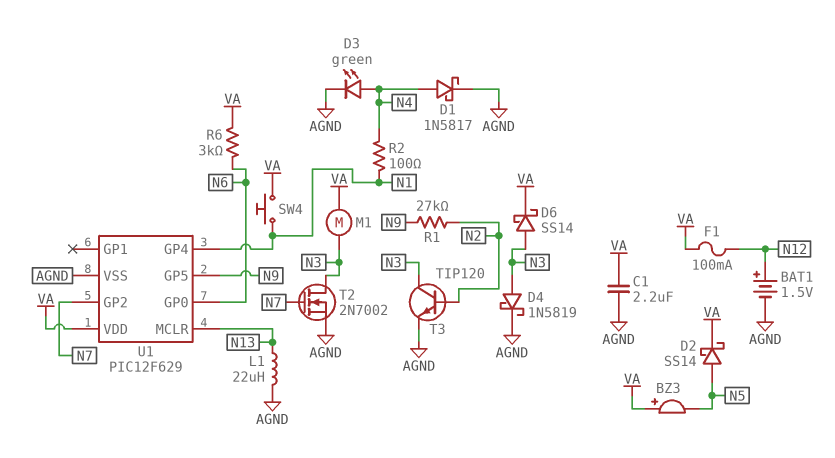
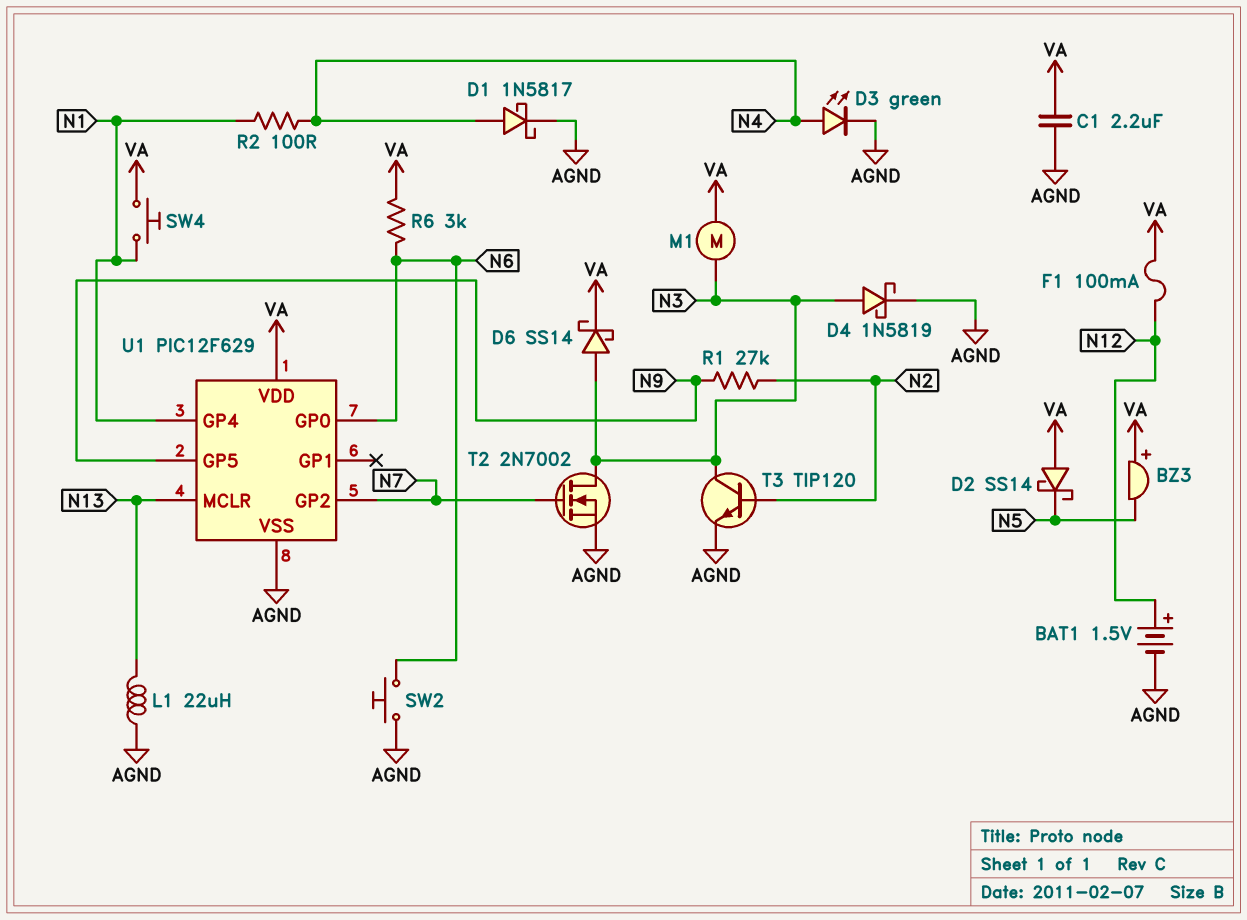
D2: schottky SS14 (A N5, K VA) -> schottky SS14 (A VA, K N5)
SW2: none -> button (AGND, N6)

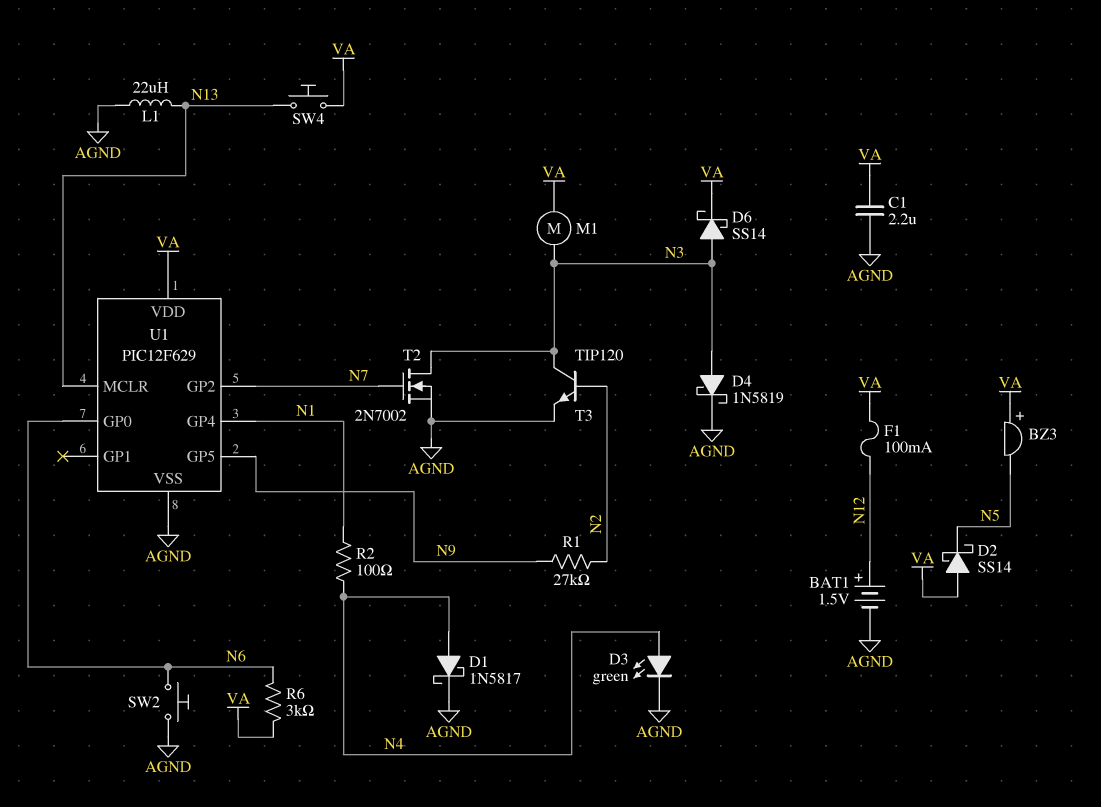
SW4: button (N1, VA) -> button (N13, VA)

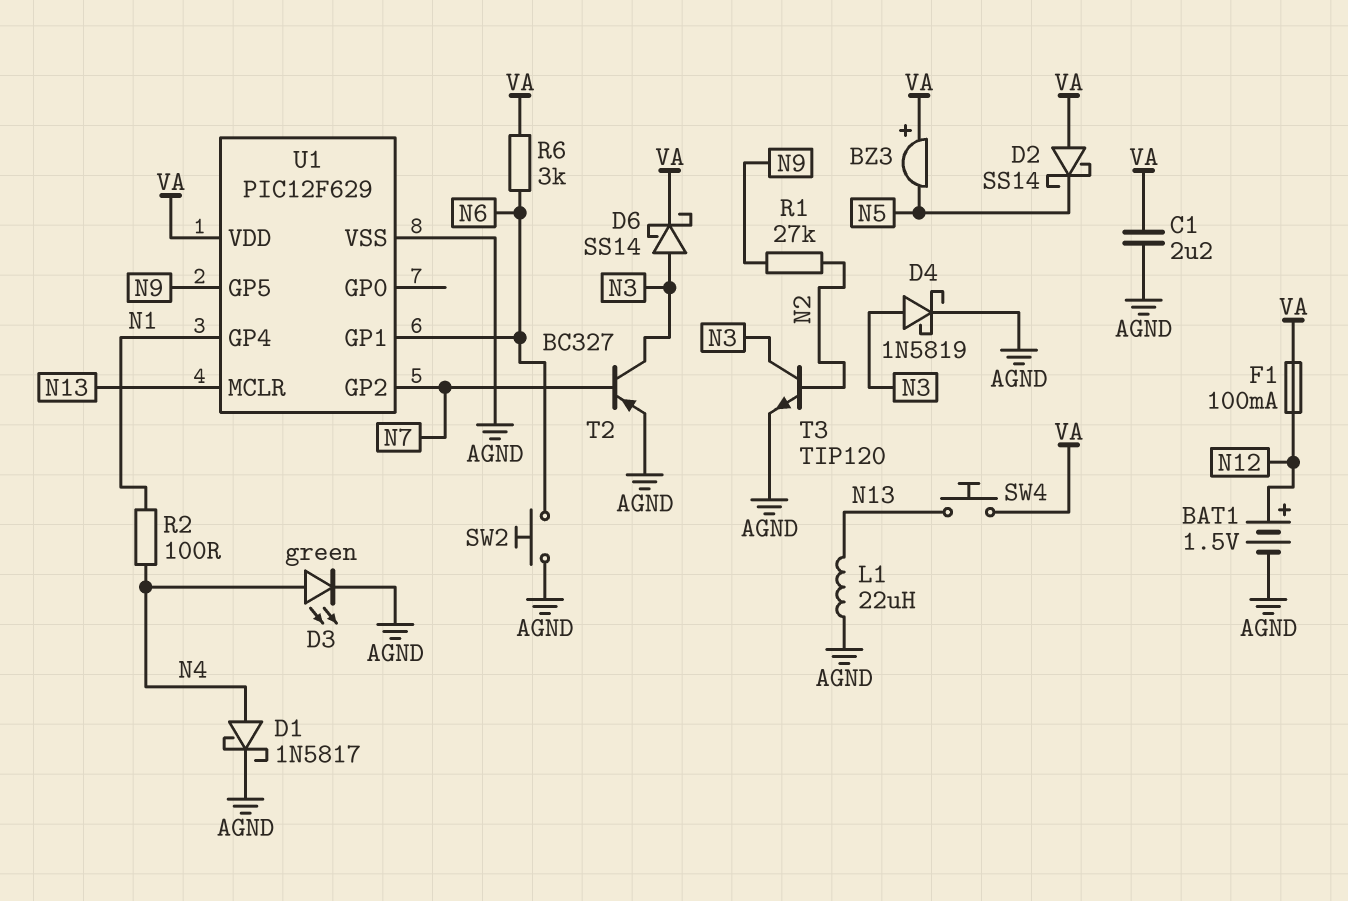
M1: motor (N3, VA) -> none
T2: NMOS 2N7002 (G N7, D N3, S AGND) -> PNP BC327 (B N7, C N3, E AGND)
U1 pin GP0: N6 -> none
U1 pin GP1: none -> N6

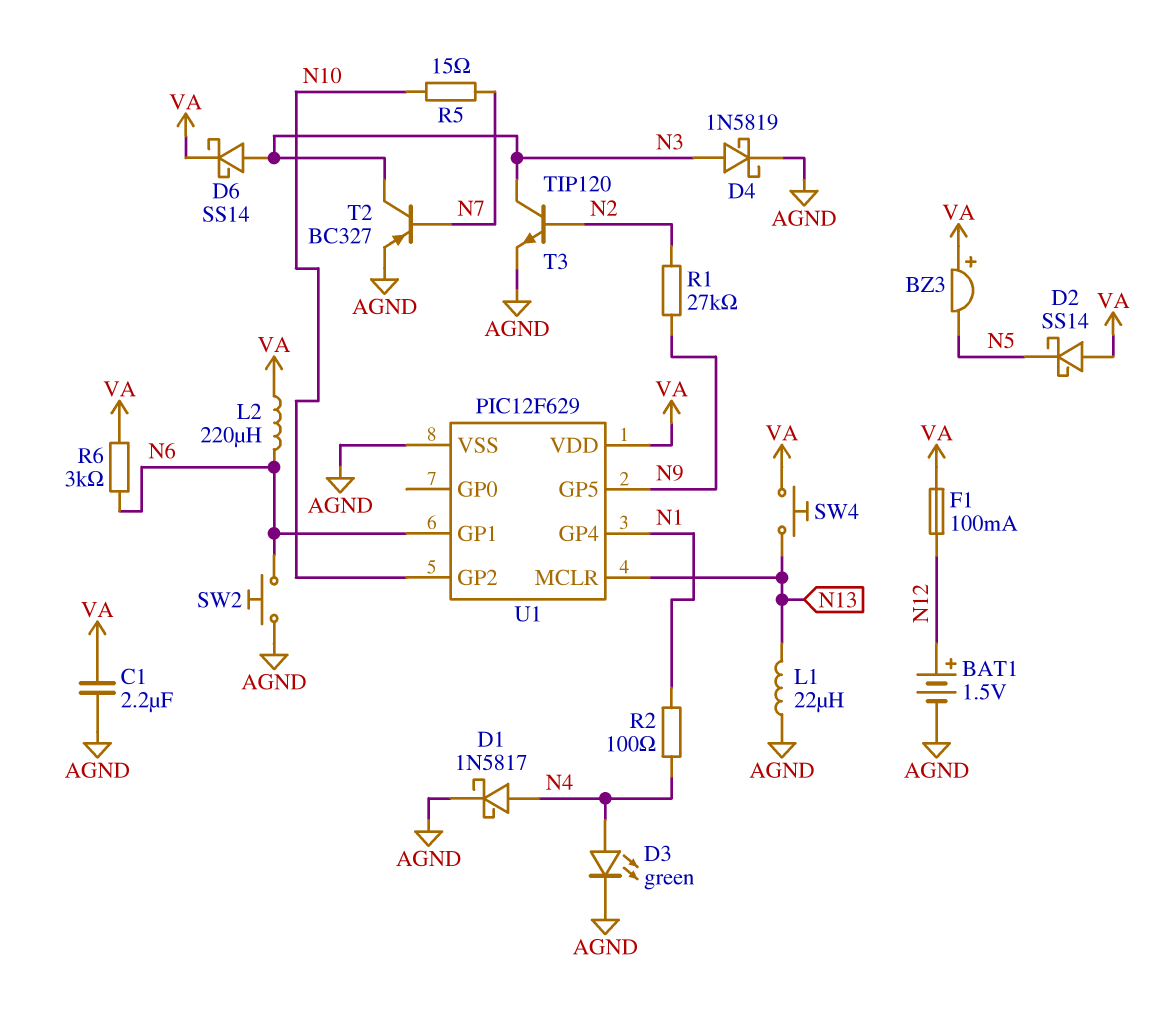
L2: none -> 220uH (N6, VA)
R5: none -> 15 (N7, N10)
U1 pin GP2: N7 -> N10

